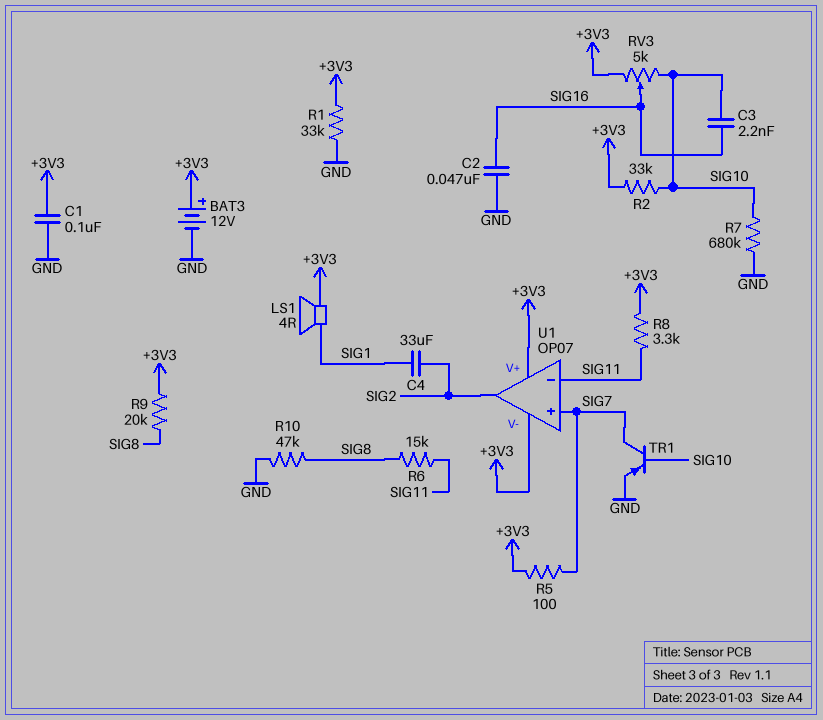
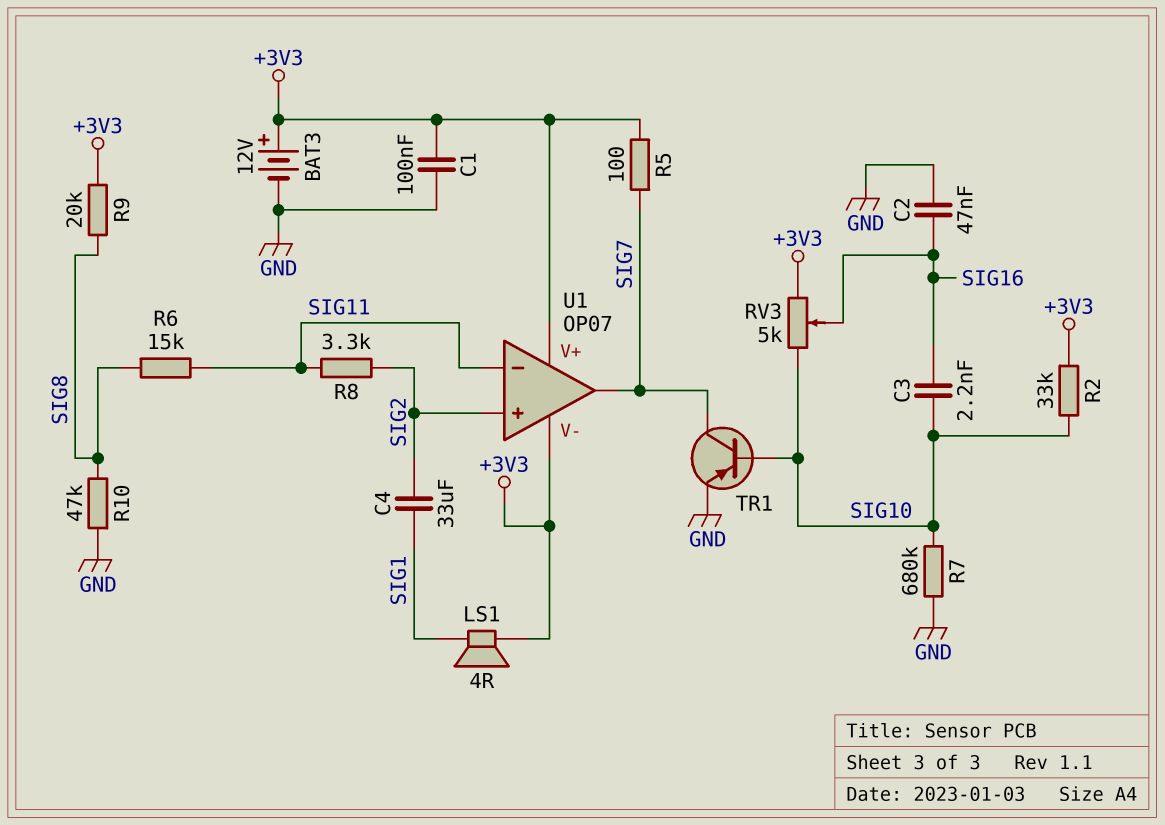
R1: 33k (+3V3, GND) -> none
R8: 3.3k (+3V3, SIG11) -> 3.3k (SIG2, SIG11)
U1 pin in+: SIG7 -> SIG2
U1 pin out: SIG2 -> SIG7

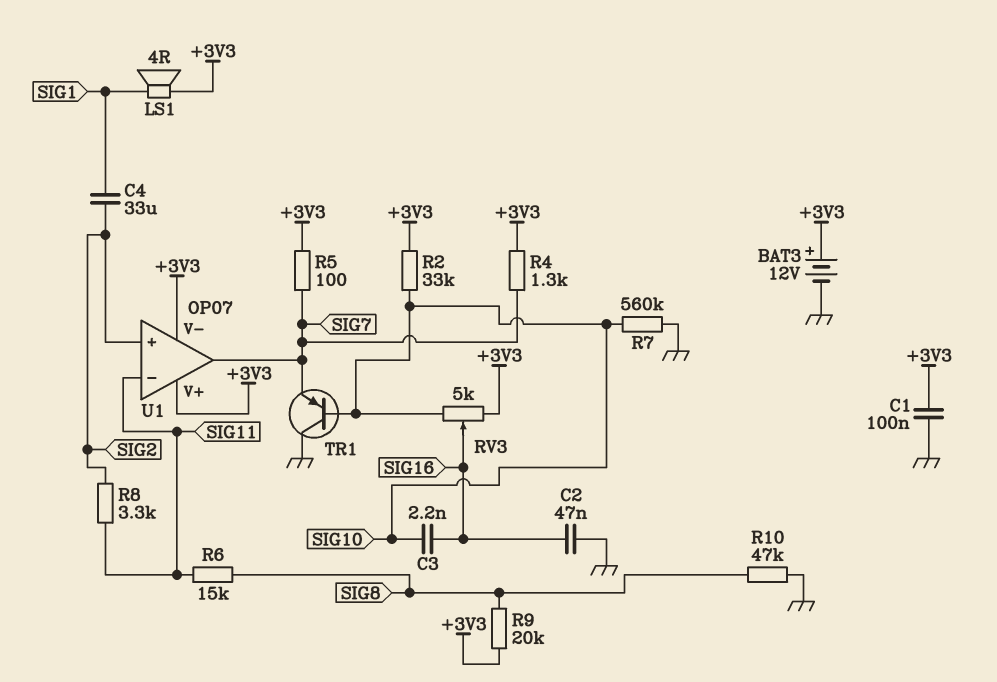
R4: none -> 1.3k (+3V3, SIG7)
R7: 680k (GND, SIG10) -> 560k (GND, SIG10)
TR1: PNP (B SIG10, C SIG7, E GND) -> PNP (B SIG10, C GND, E SIG7)

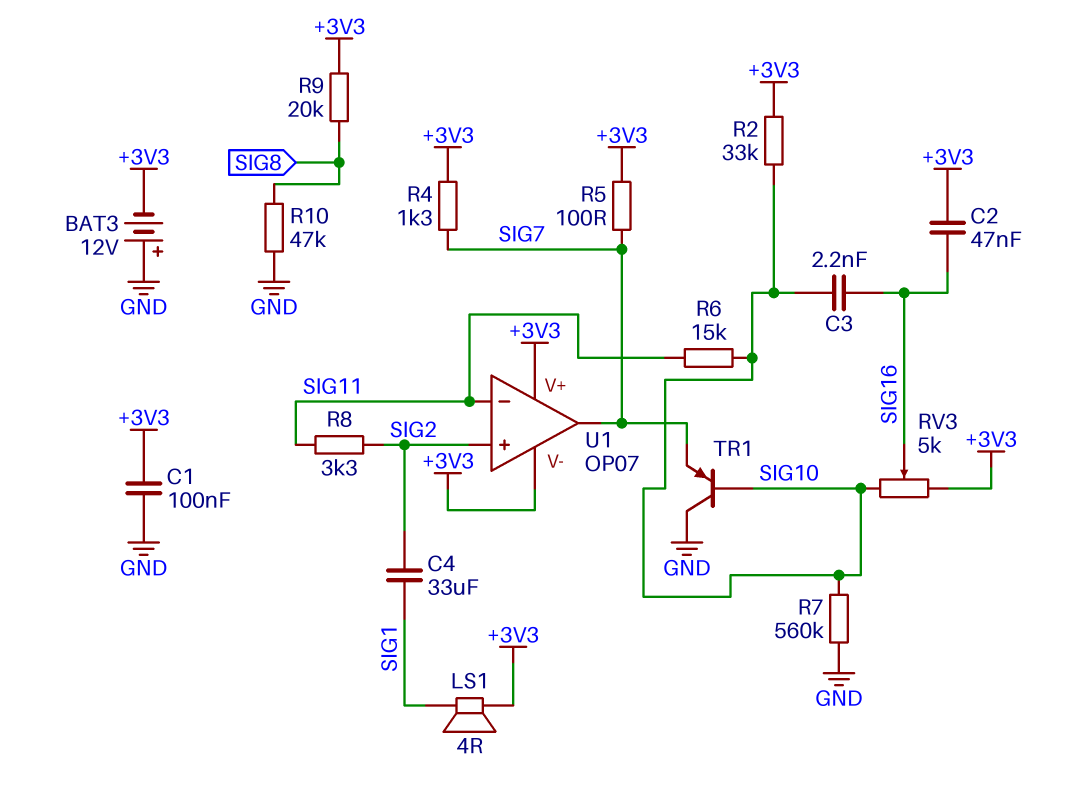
BAT3: 12V (plus +3V3, minus GND) -> 12V (plus GND, minus +3V3)
C2: 47nF (GND, SIG16) -> 47nF (+3V3, SIG16)
R6: 15k (SIG8, SIG11) -> 15k (SIG10, SIG11)

